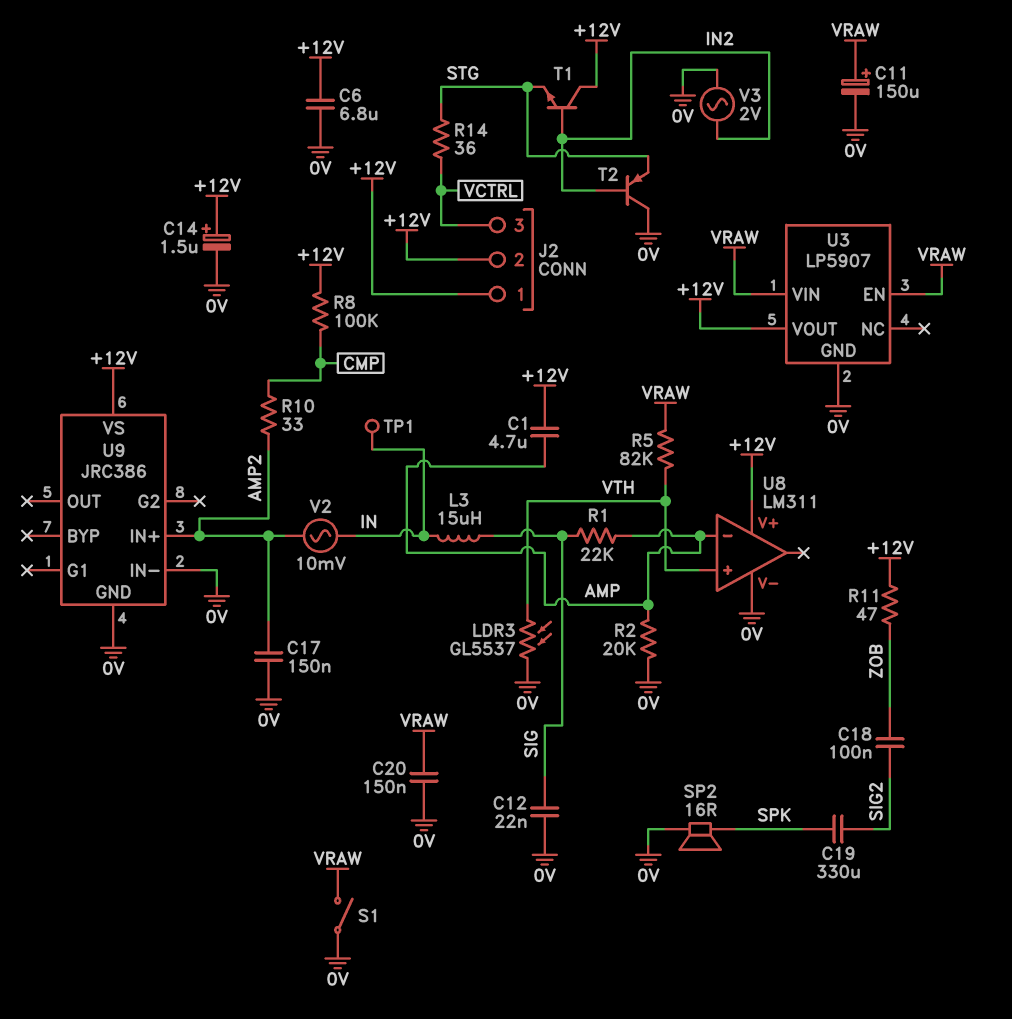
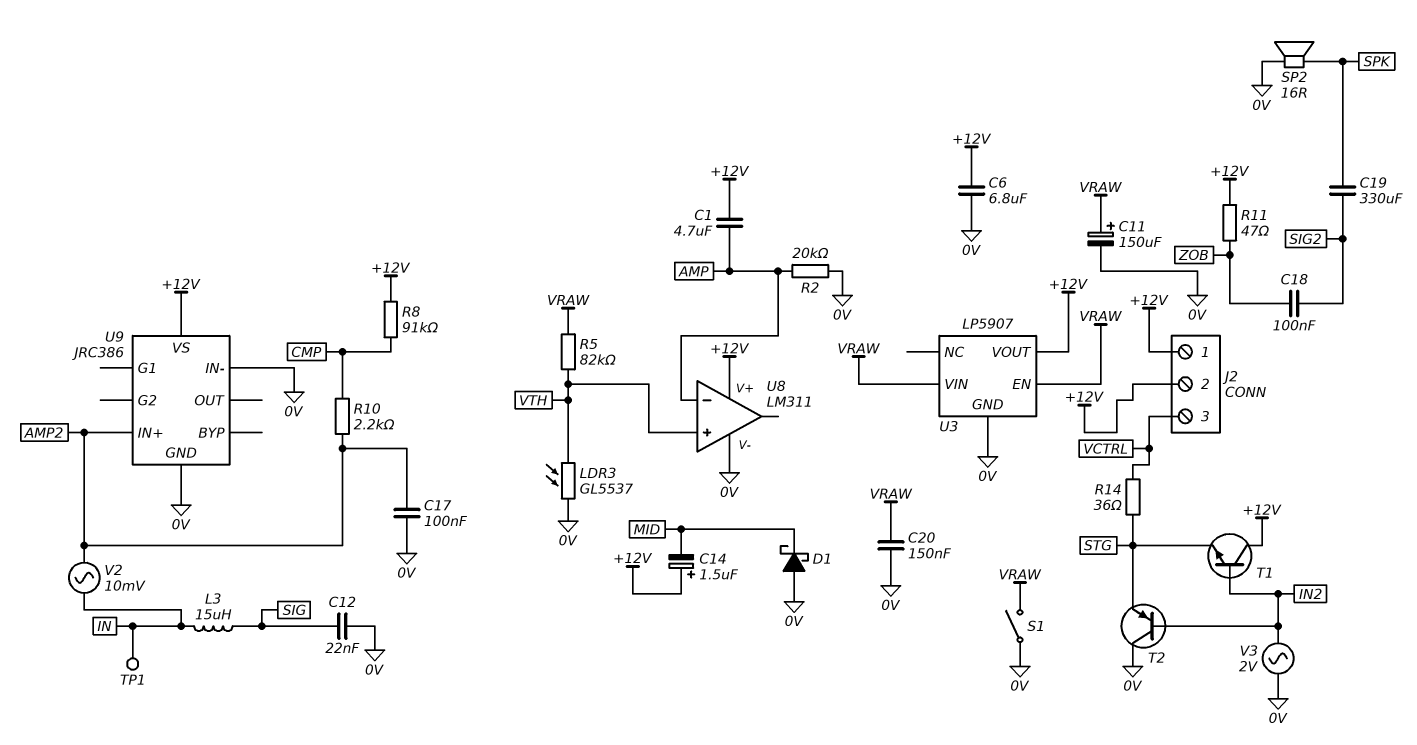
C14: 1.5uF (plus +12V, minus 0V) -> 1.5uF (plus +12V, minus MID)
C17: 150nF (0V, AMP2) -> 100nF (0V, AMP2)
D1: none -> schottky (A 0V, K MID)
R1: 22k (AMP, SIG) -> none
R8: 100k (+12V, CMP) -> 91k (+12V, CMP)
R10: 33 (AMP2, CMP) -> 2.2k (AMP2, CMP)

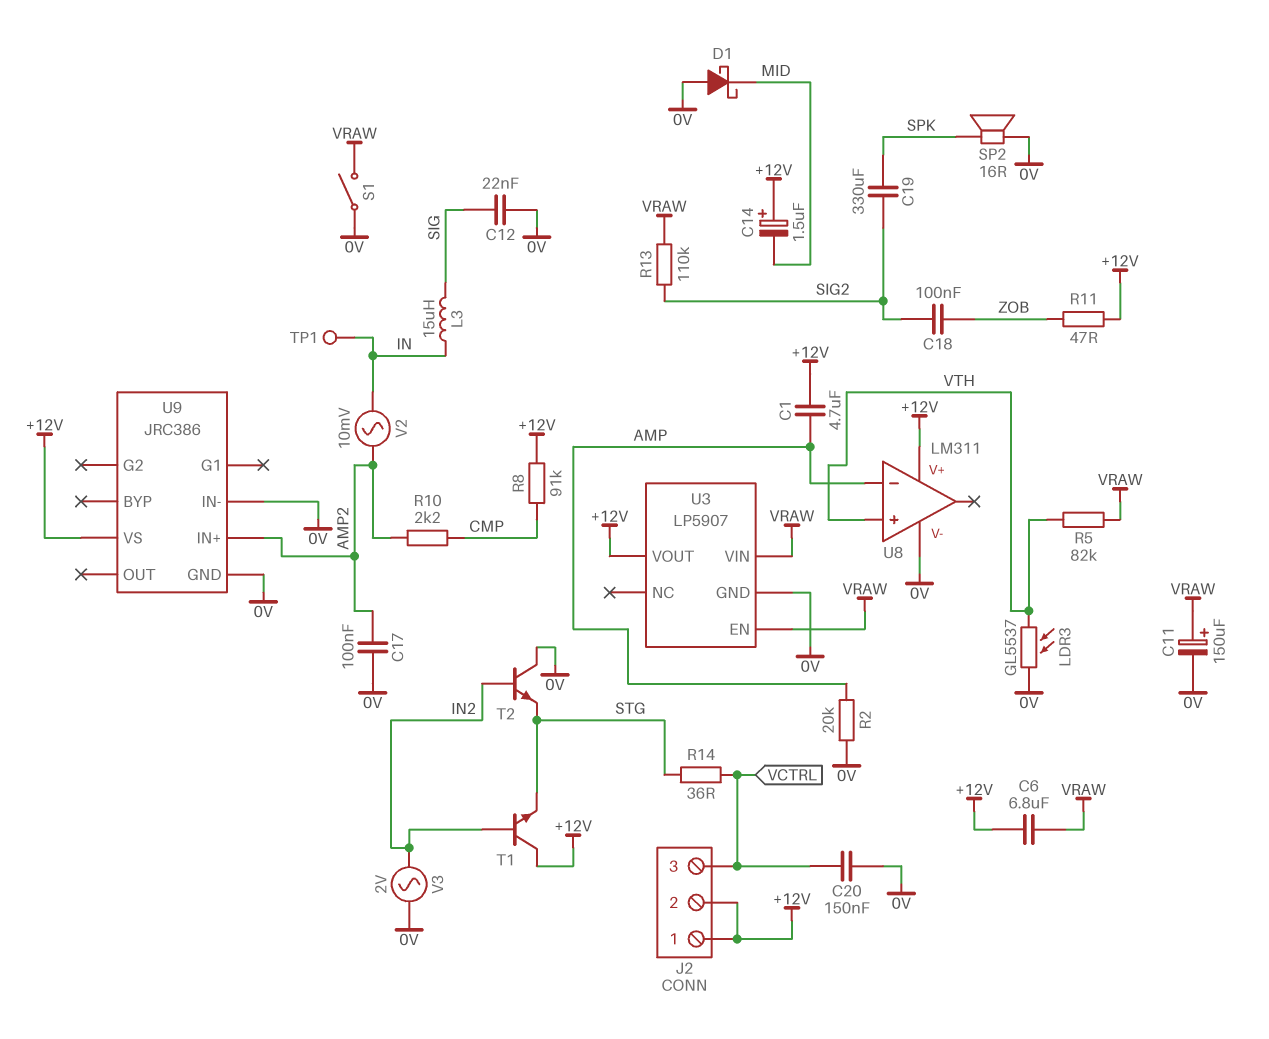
C6: 6.8uF (+12V, 0V) -> 6.8uF (+12V, VRAW)
C20: 150nF (0V, VRAW) -> 150nF (0V, VCTRL)
R13: none -> 110k (SIG2, VRAW)
T2: PNP (B IN2, C 0V, E STG) -> NPN (B IN2, C 0V, E STG)

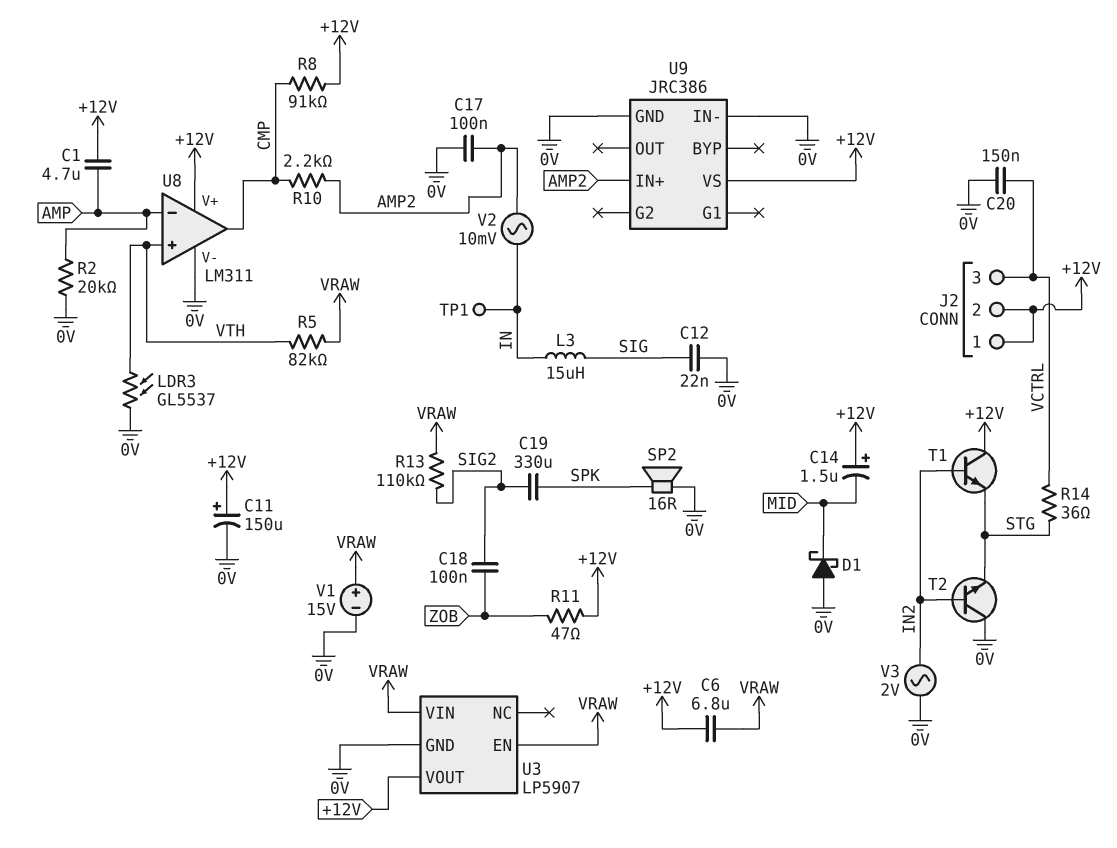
C11: 150uF (plus VRAW, minus 0V) -> 150uF (plus +12V, minus 0V)
S1: switch (0V, VRAW) -> none
U8 pin out: none -> CMP
V1: none -> 15V (plus VRAW, minus 0V)

